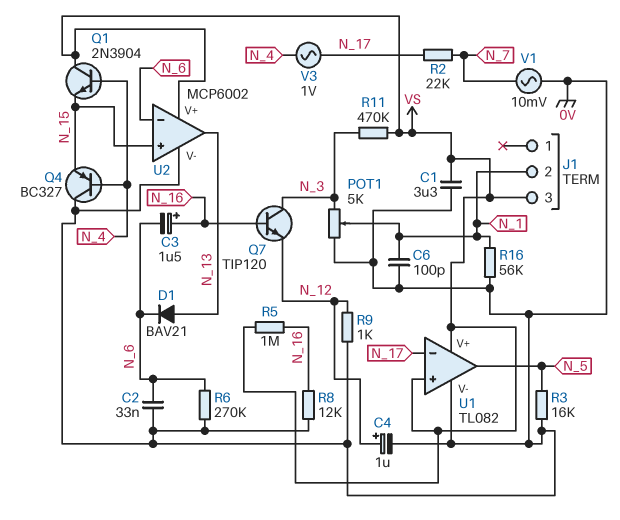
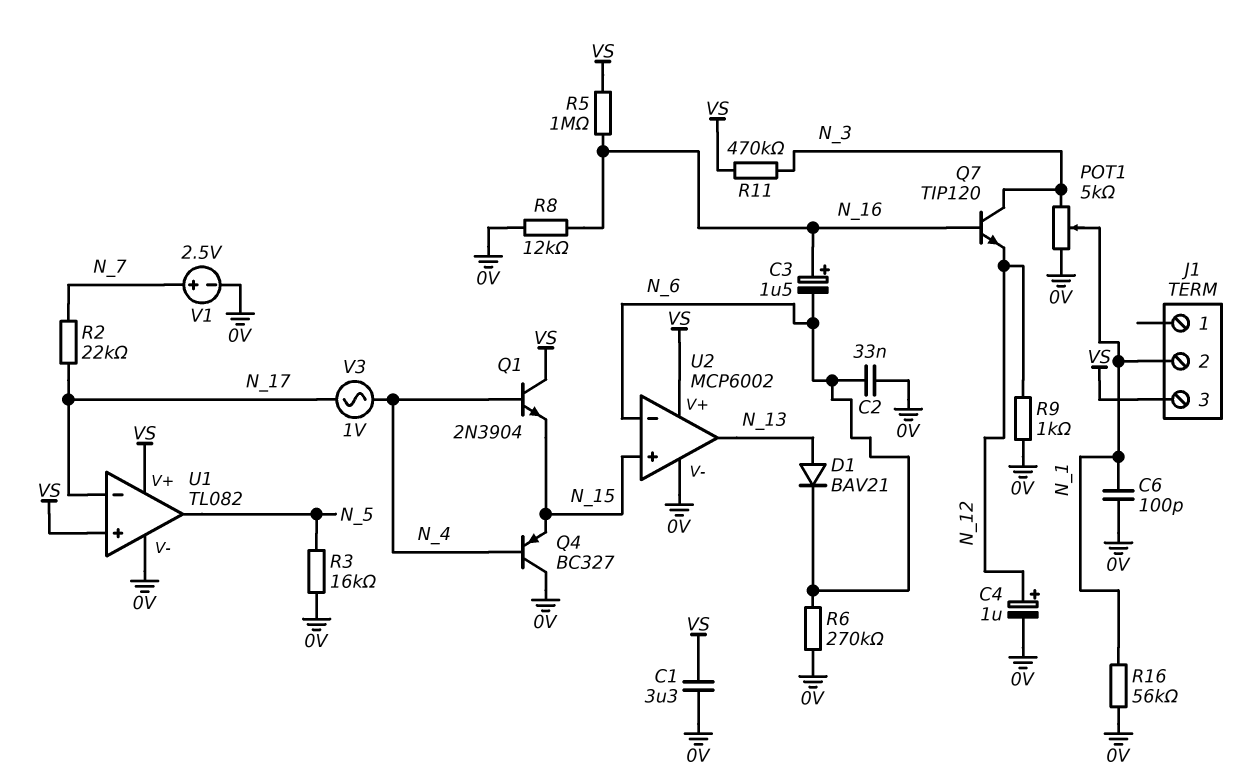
V1: AC 10mV (0V, N_7) -> 2.5V (plus N_7, minus 0V)

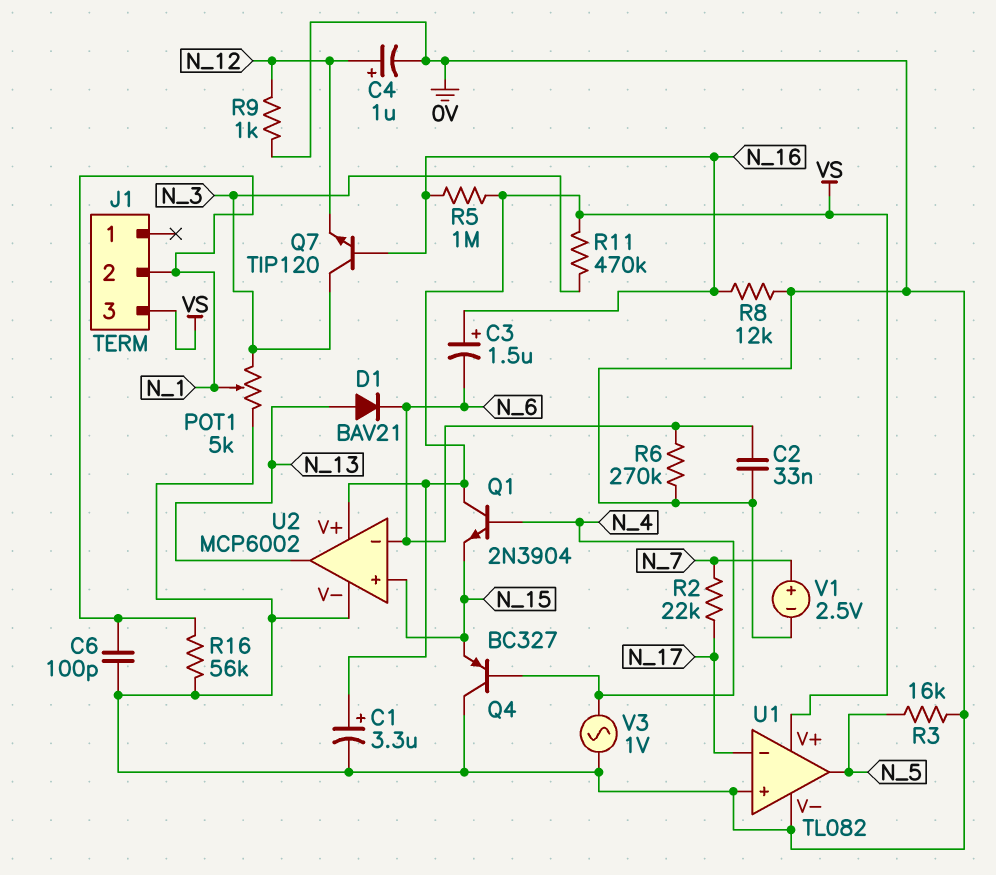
C1: 3.3uF (0V, VS) -> 3.3uF (plus VS, minus 0V)
U1 pin in+: VS -> 0V
V3: AC 1V (N_4, N_17) -> AC 1V (0V, N_4)

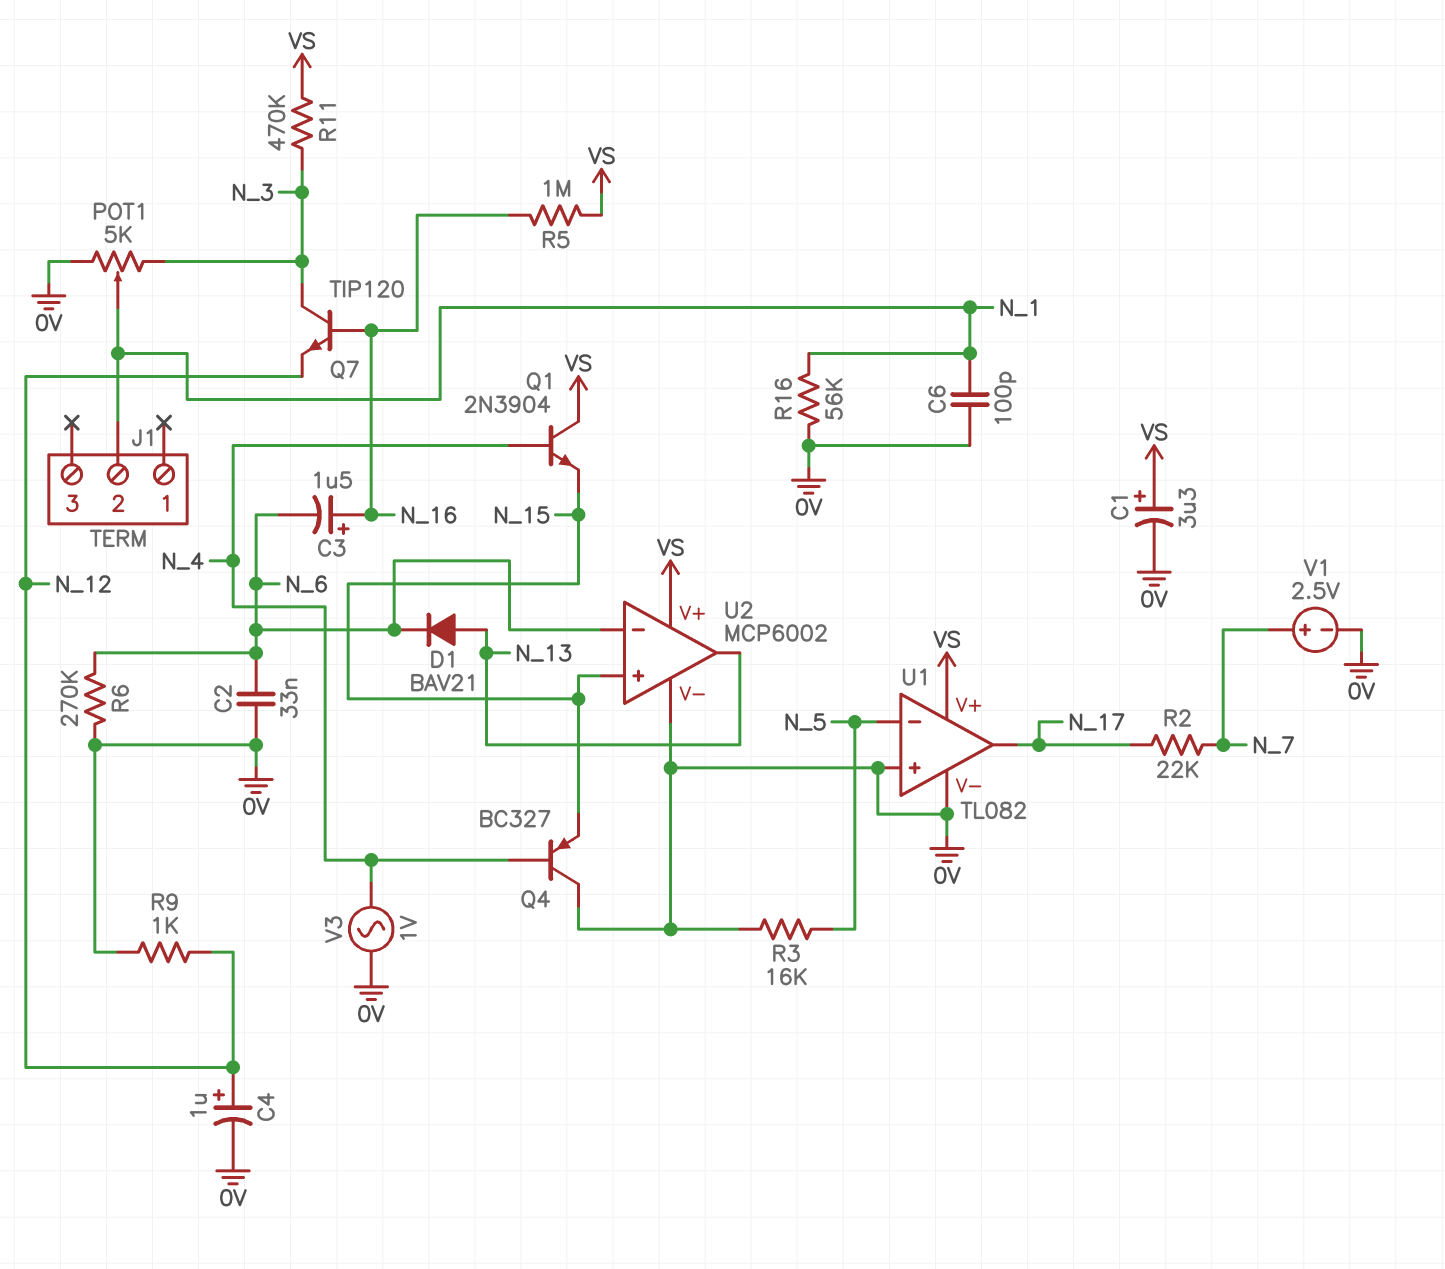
J1 pin 3: VS -> none
R8: 12k (0V, N_16) -> none
U1 pin in-: N_17 -> N_5
U1 pin out: N_5 -> N_17

